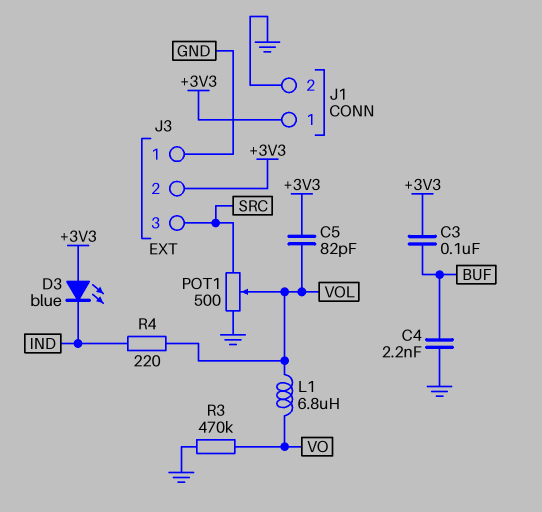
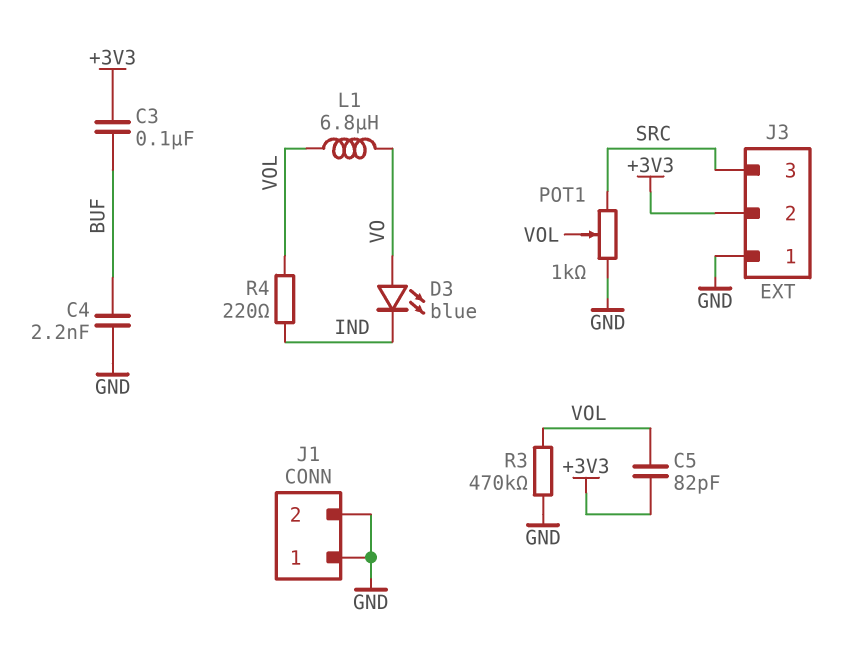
D3: LED blue (A +3V3, K IND) -> LED blue (A VO, K IND)
J1 pin 1: +3V3 -> GND
POT1: 500 (GND, SRC, wiper VOL) -> 1k (GND, SRC, wiper VOL)
R3: 470k (GND, VO) -> 470k (GND, VOL)

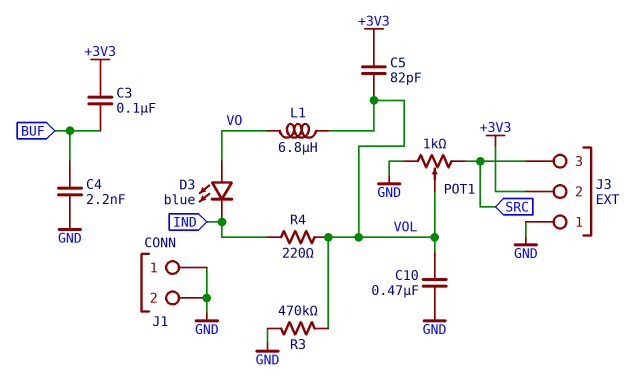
C10: none -> 470nF (GND, VOL)

